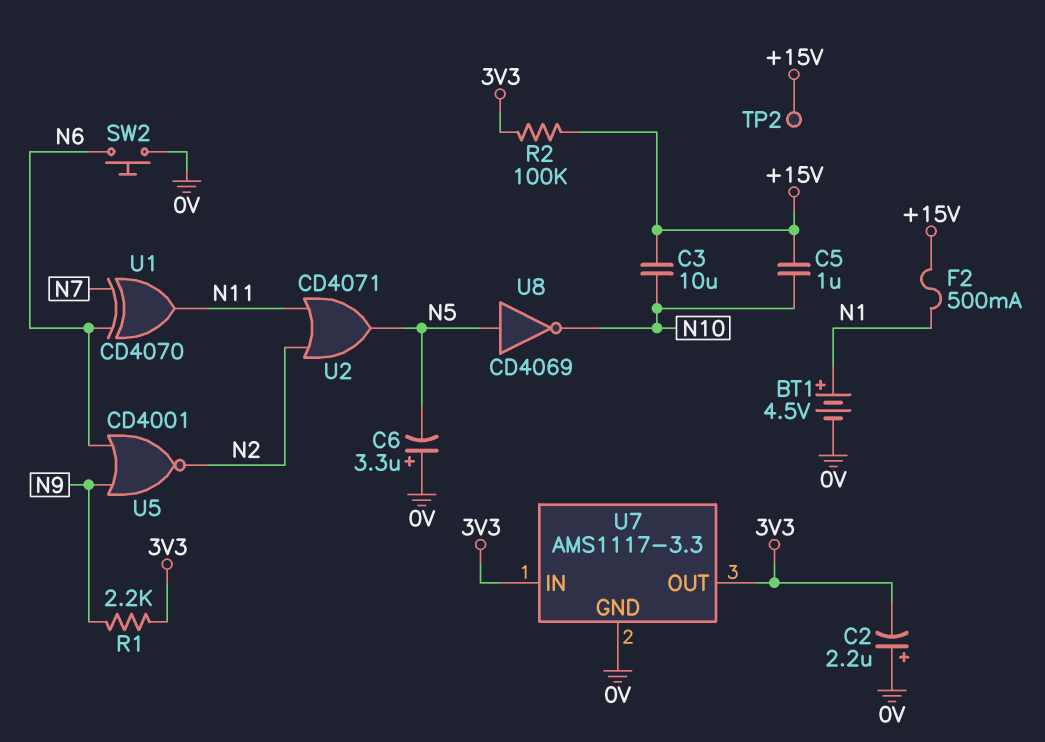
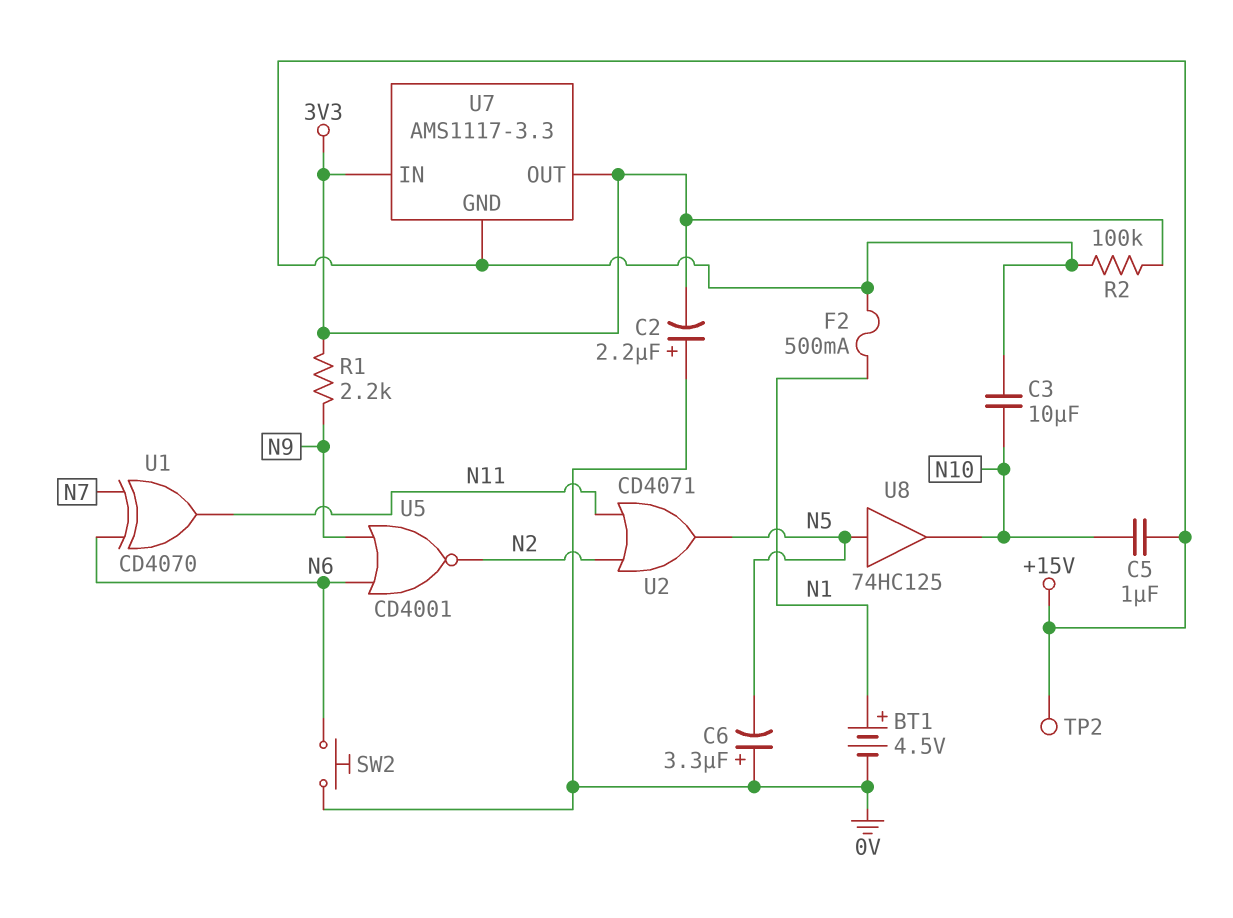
U7 pin GND: 0V -> +15V
U8: NOT CD4069 (in N5, out N10) -> buffer 74HC125 (in N5, out N10)

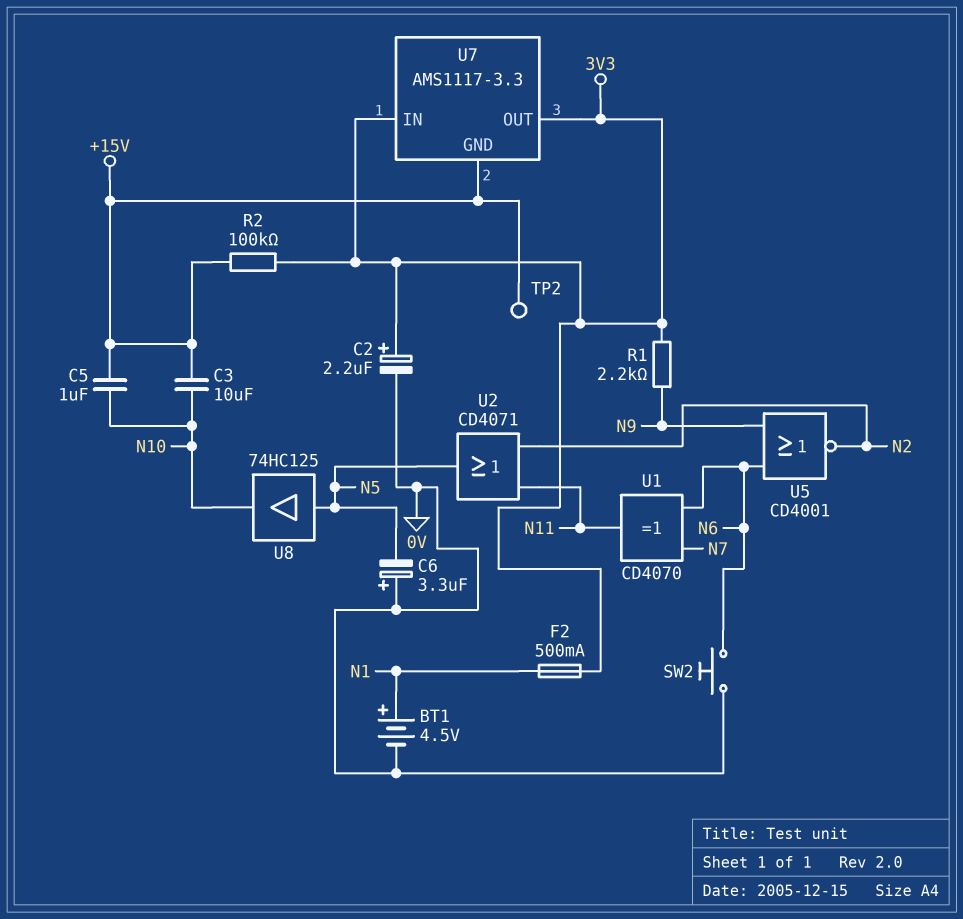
C2: 2.2uF (plus 0V, minus 3V3) -> 2.2uF (plus 3V3, minus 0V)
F2: 500mA (+15V, N1) -> 500mA (3V3, N1)

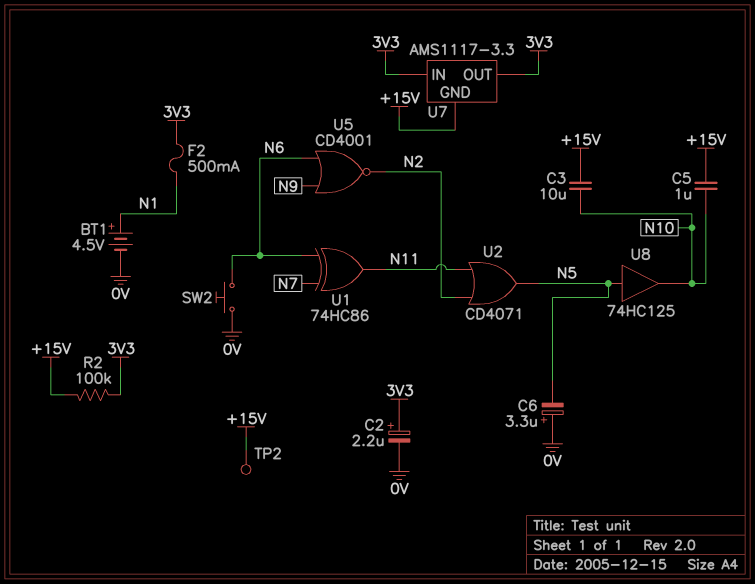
R1: 2.2k (3V3, N9) -> none
U1: XOR CD4070 (in N6, in N7, out N11) -> XOR 74HC86 (in N6, in N7, out N11)

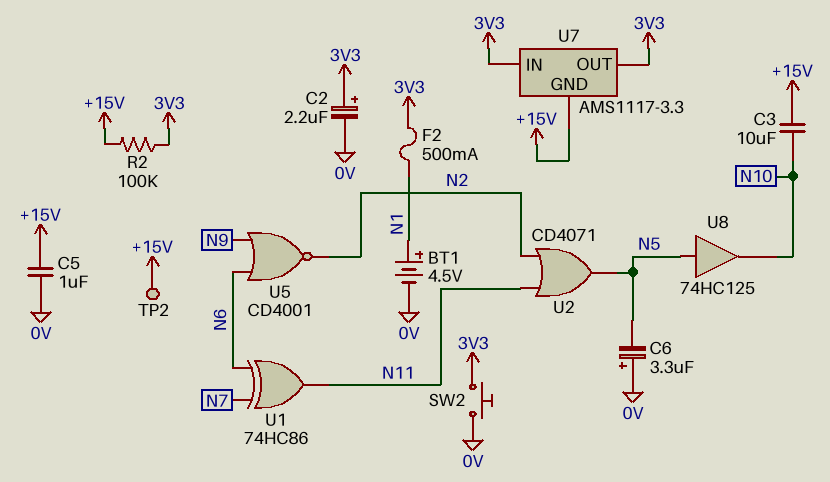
C5: 1uF (+15V, N10) -> 1uF (+15V, 0V)
SW2: button (0V, N6) -> button (0V, 3V3)

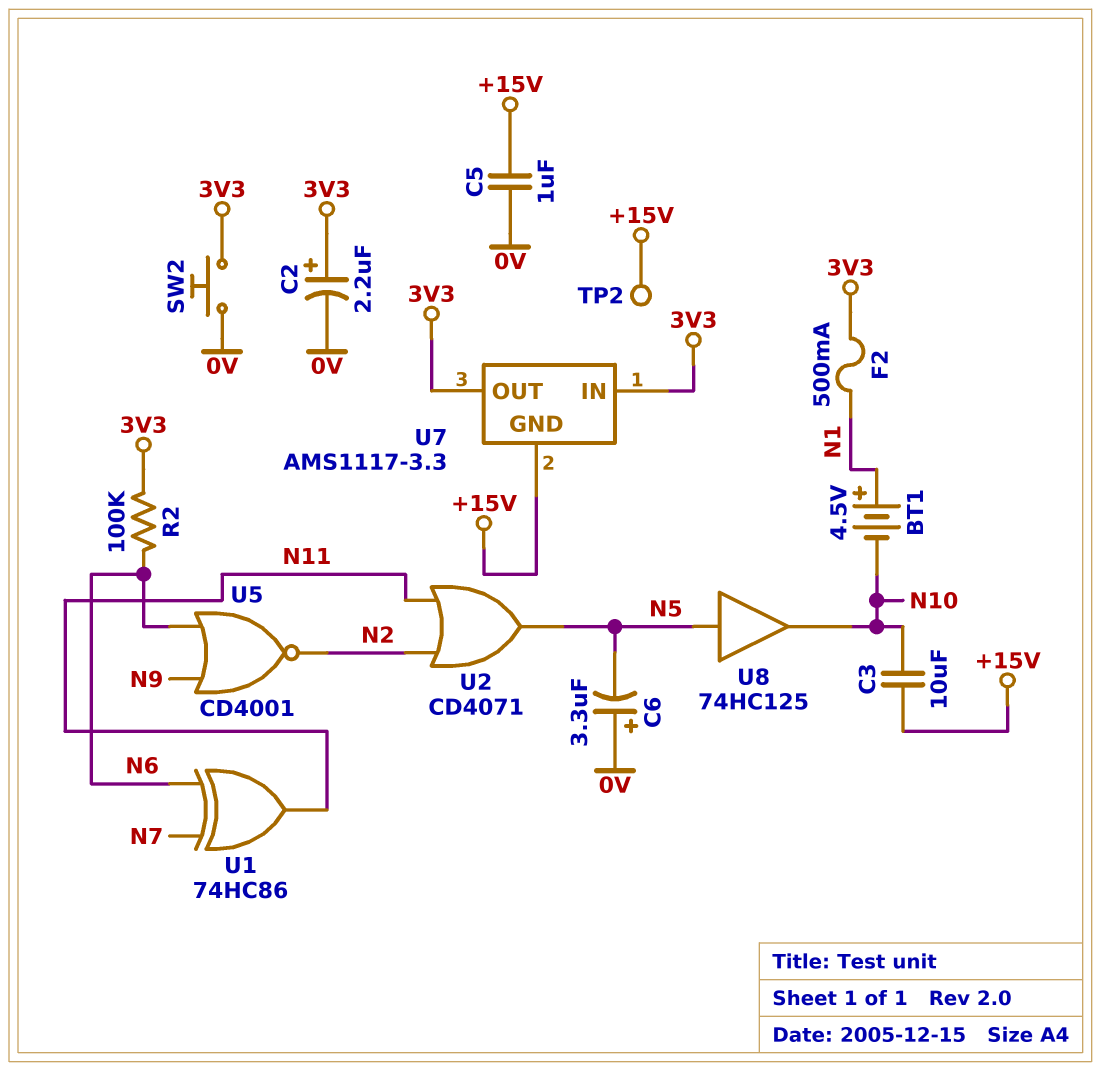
BT1: 4.5V (plus N1, minus 0V) -> 4.5V (plus N1, minus N10)
R2: 100k (+15V, 3V3) -> 100k (3V3, N6)

